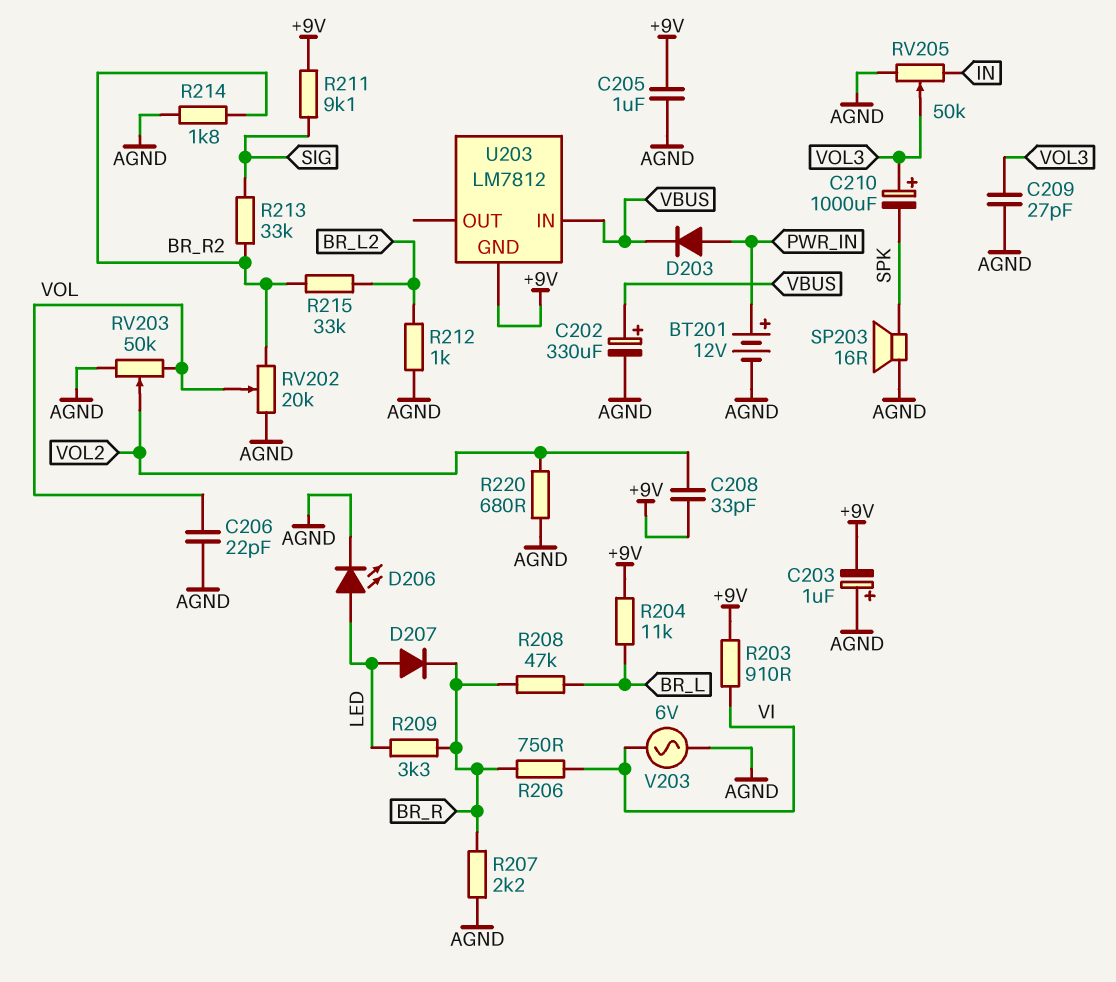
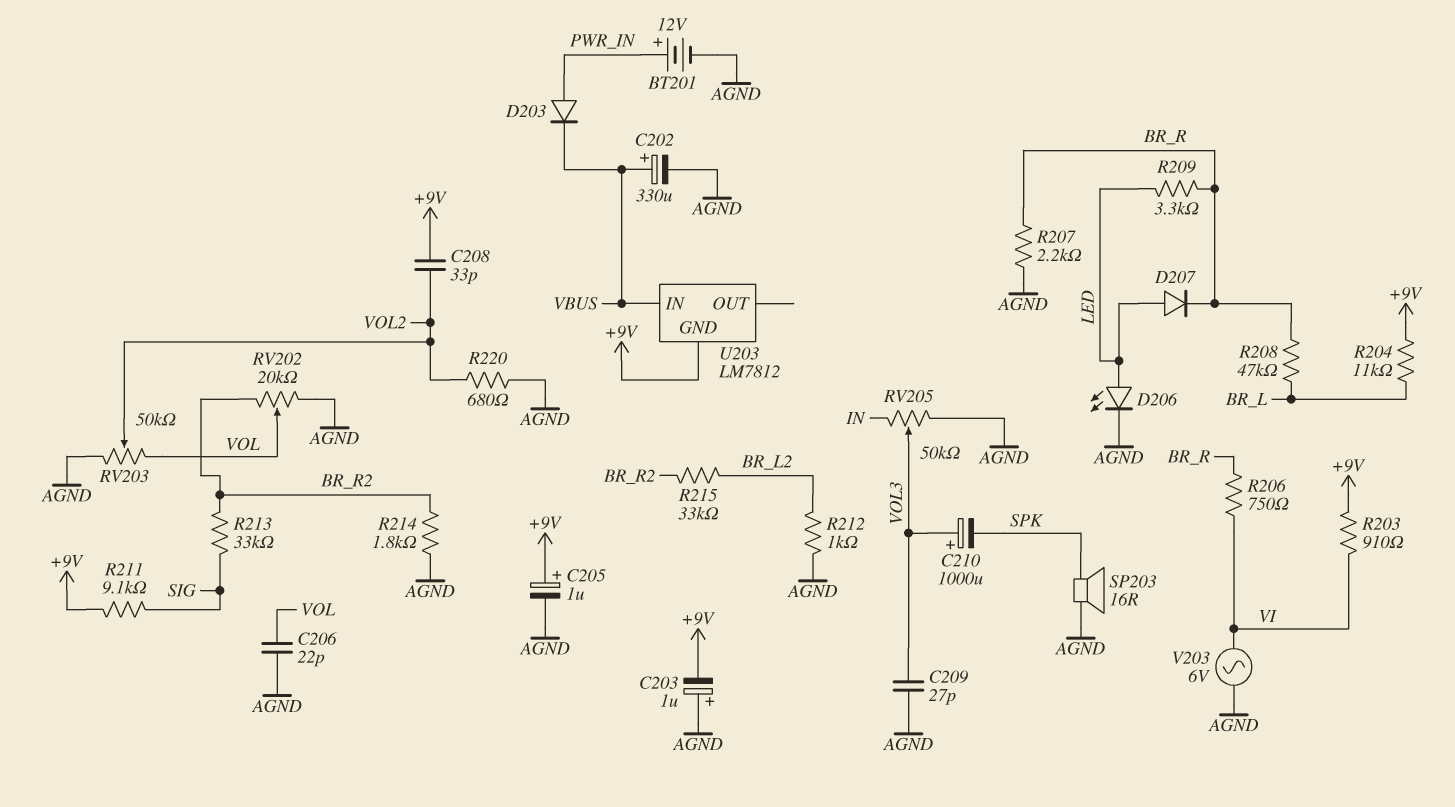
C205: 1uF (+9V, AGND) -> 1uF (plus +9V, minus AGND)

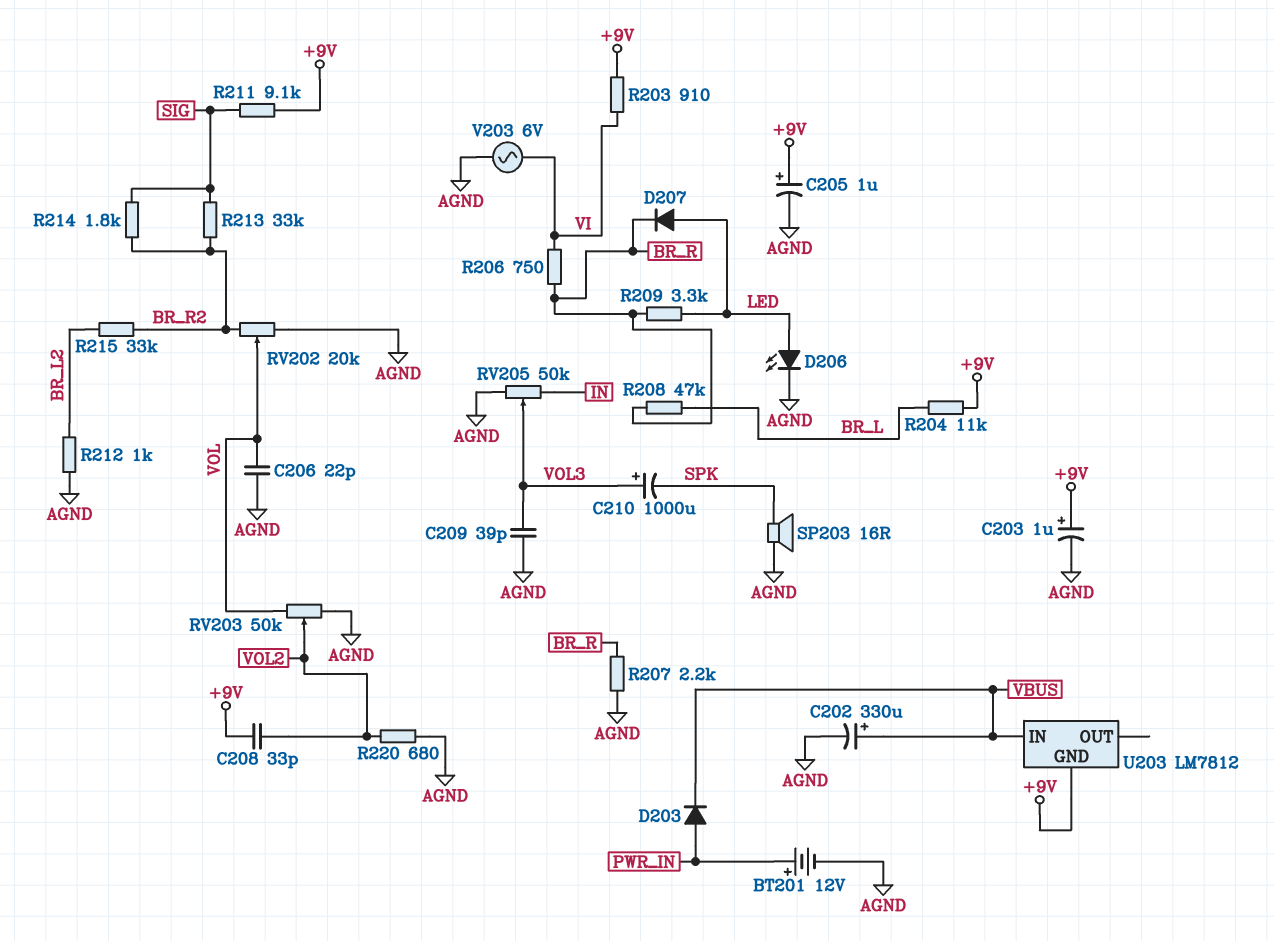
C203: 1uF (plus AGND, minus +9V) -> 1uF (plus +9V, minus AGND)
C209: 27pF (AGND, VOL3) -> 39pF (AGND, VOL3)
R214: 1.8k (AGND, BR_R2) -> 1.8k (BR_R2, SIG)

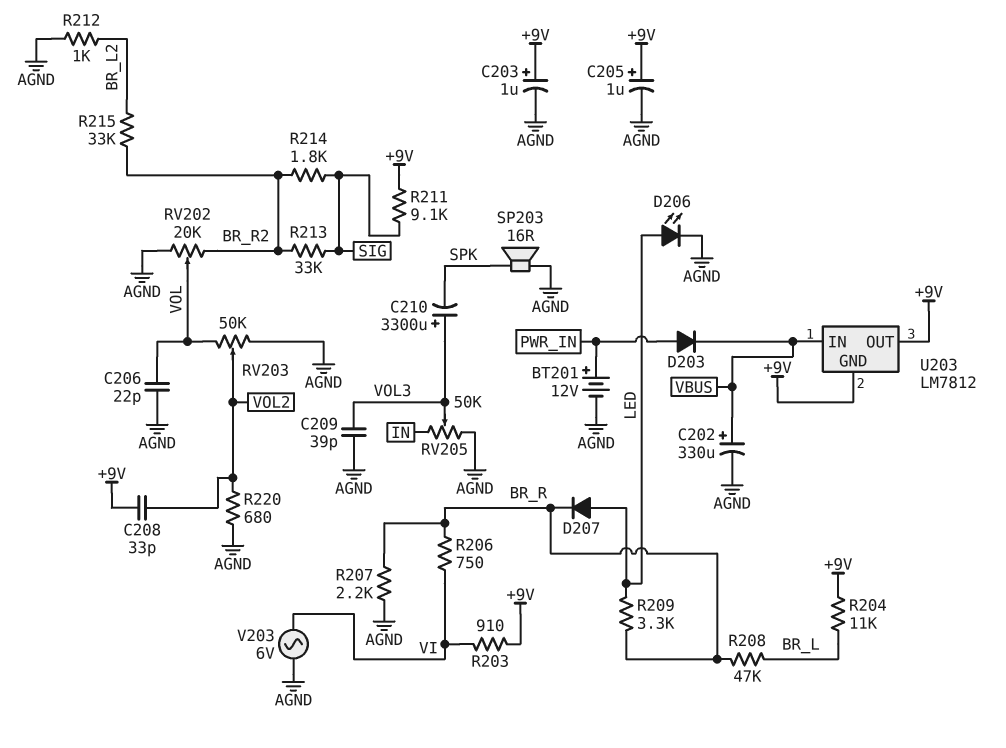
C210: 1000uF (plus VOL3, minus SPK) -> 3300uF (plus VOL3, minus SPK)
U203 pin OUT: none -> +9V

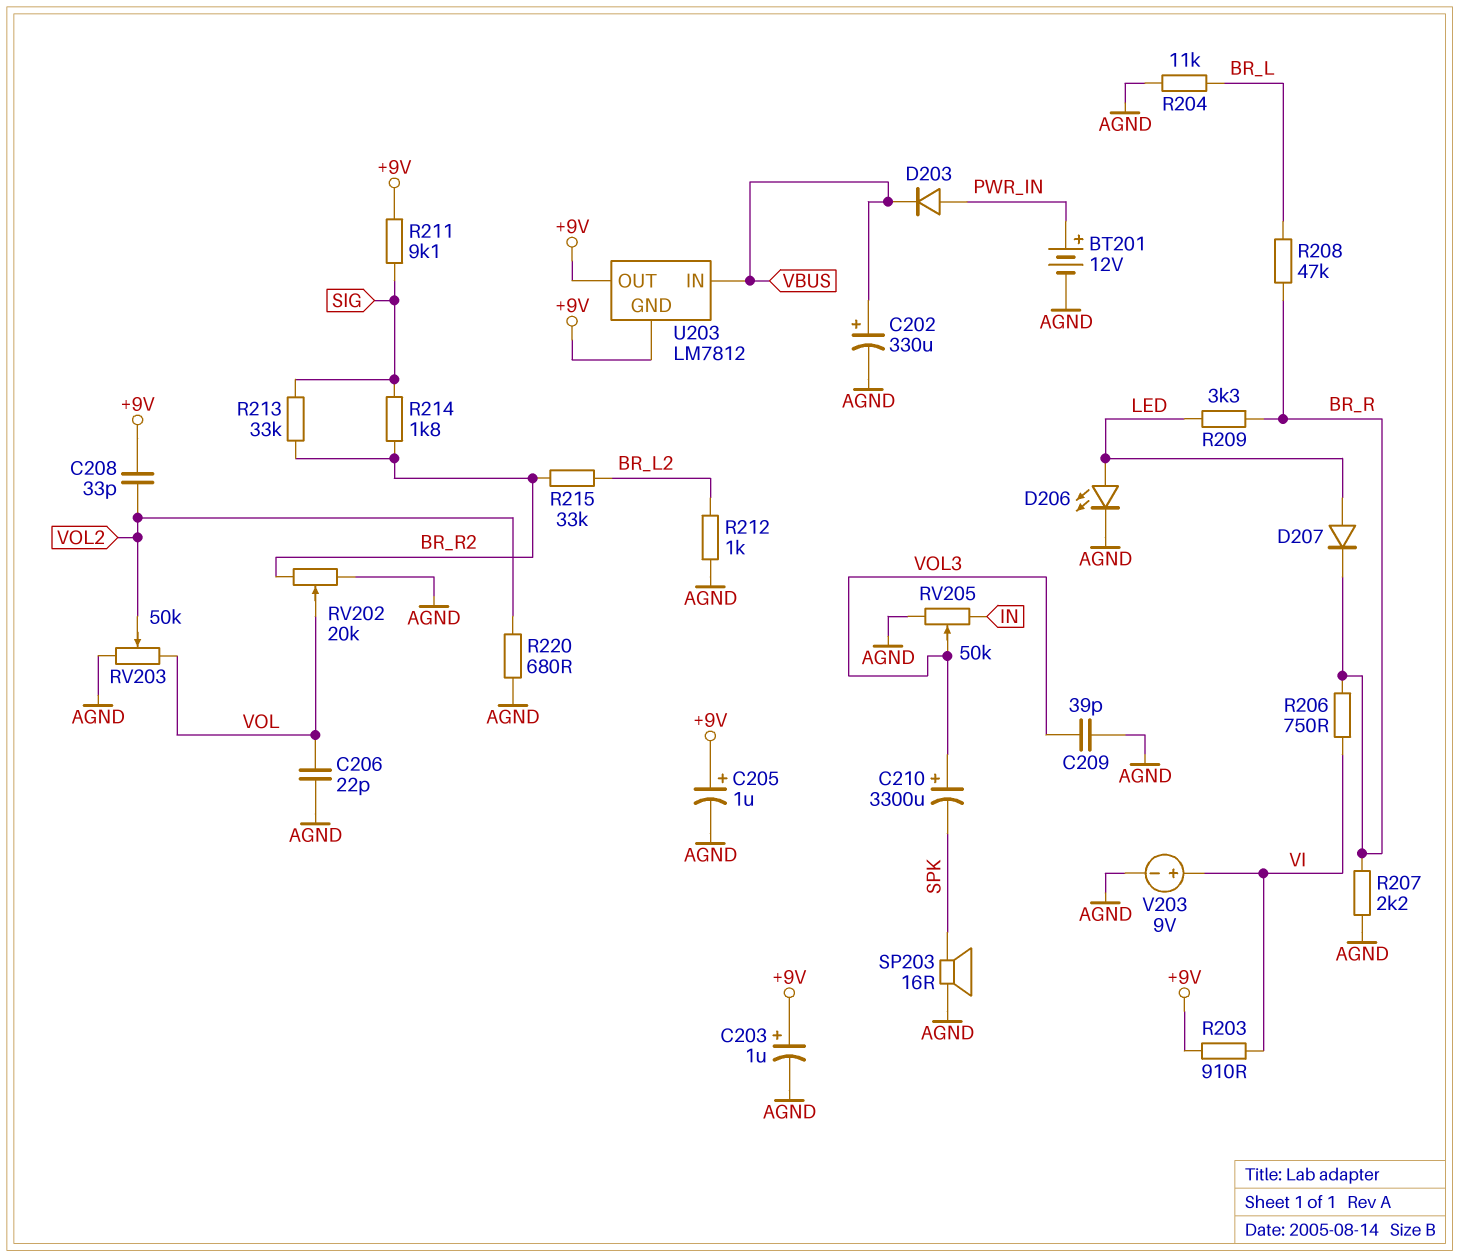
R204: 11k (+9V, BR_L) -> 11k (AGND, BR_L)
V203: AC 6V (AGND, VI) -> 9V (plus VI, minus AGND)

